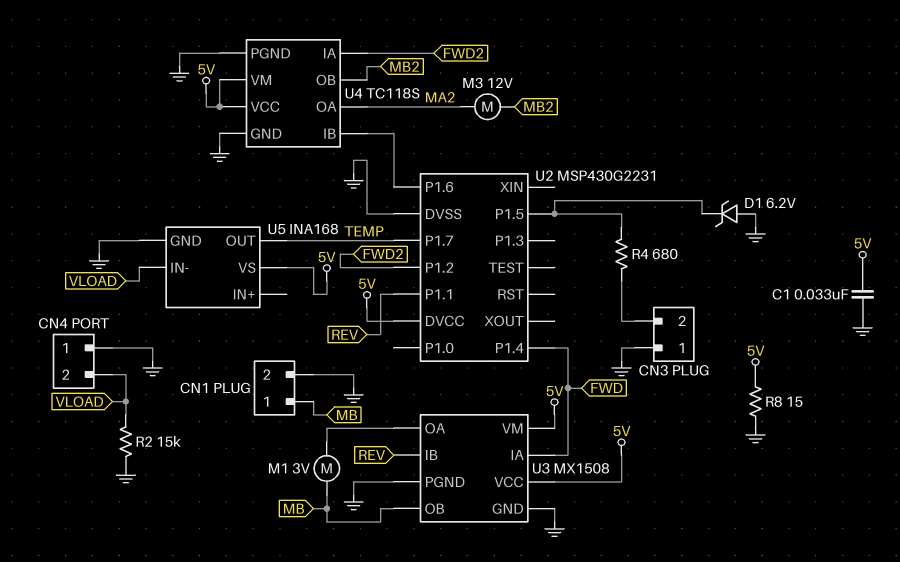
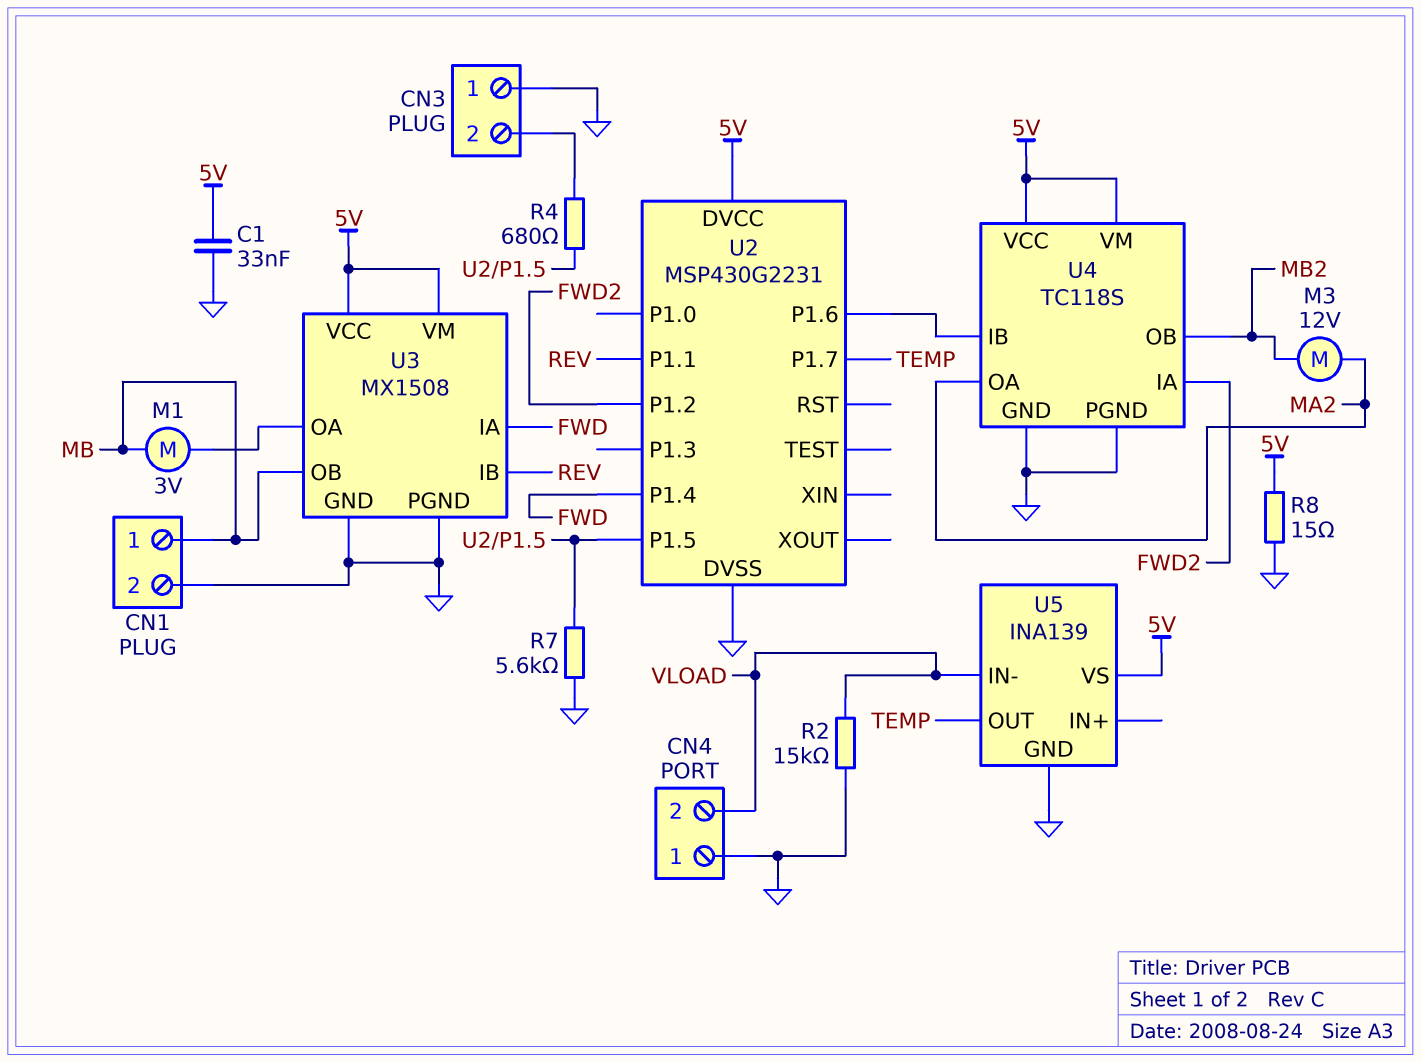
D1: zener 6.2V (A GND, K U2/P1.5) -> none
R7: none -> 5.6k (GND, U2/P1.5)
U5: INA168 -> INA139

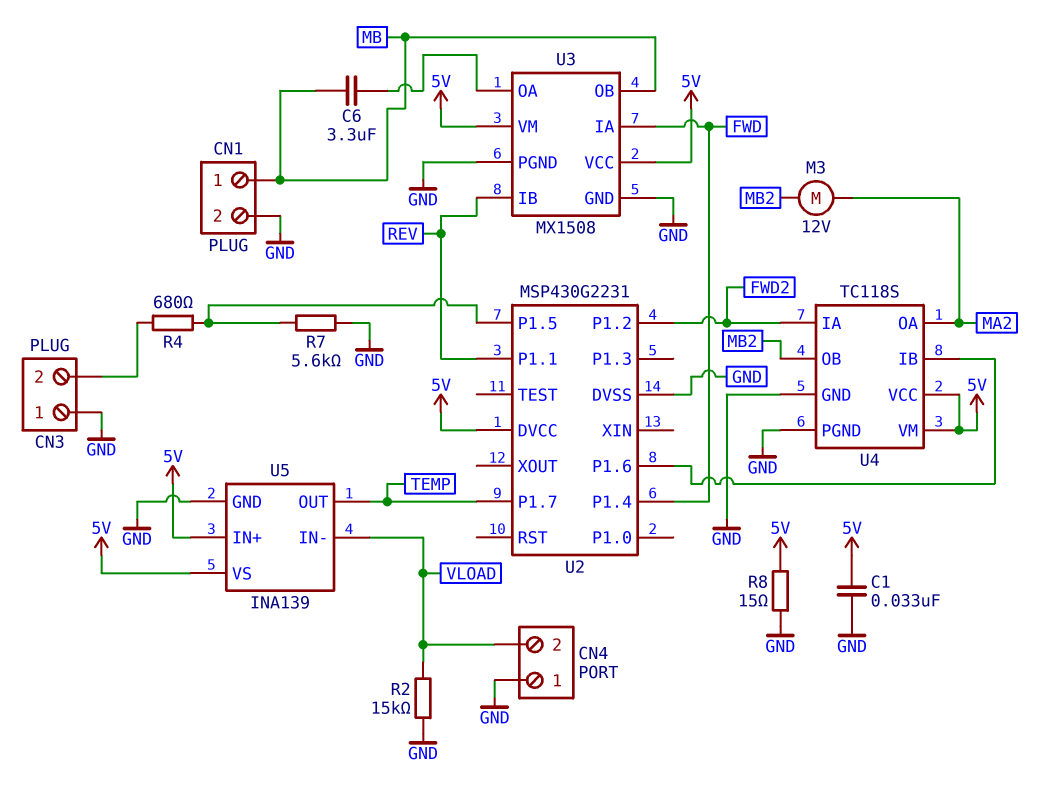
C6: none -> 3.3uF (MB, U3/OA)
M1: motor 3V (MB, U3/OA) -> none
U5 pin IN+: none -> 5V

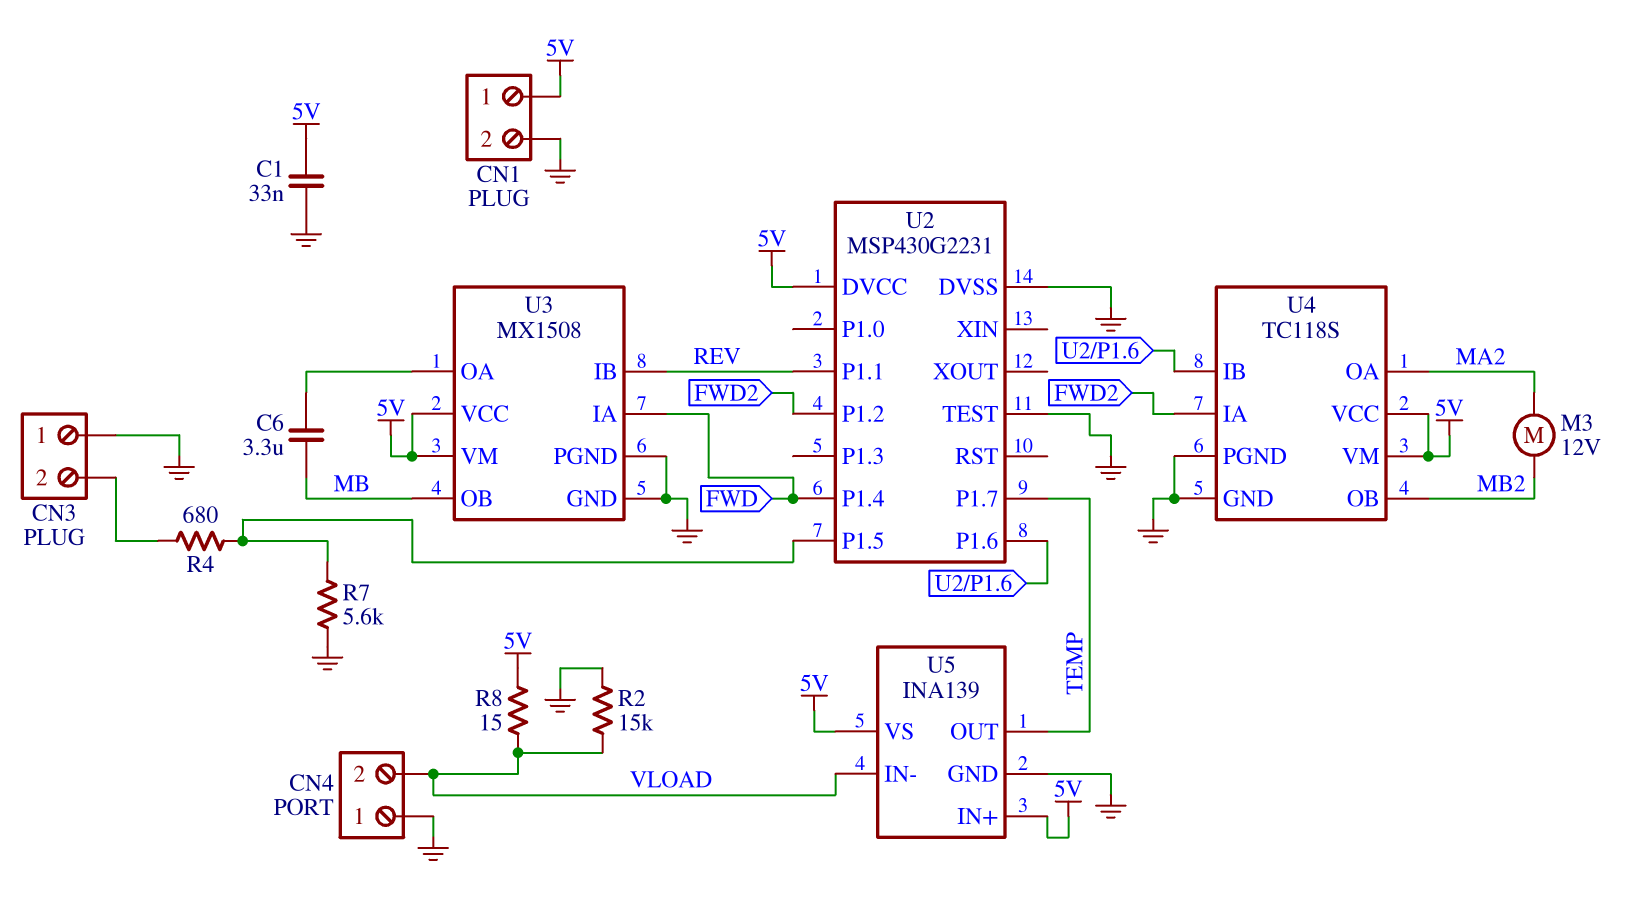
CN1 pin 1: MB -> 5V
R8: 15 (5V, GND) -> 15 (5V, VLOAD)
U2 pin TEST: none -> GND

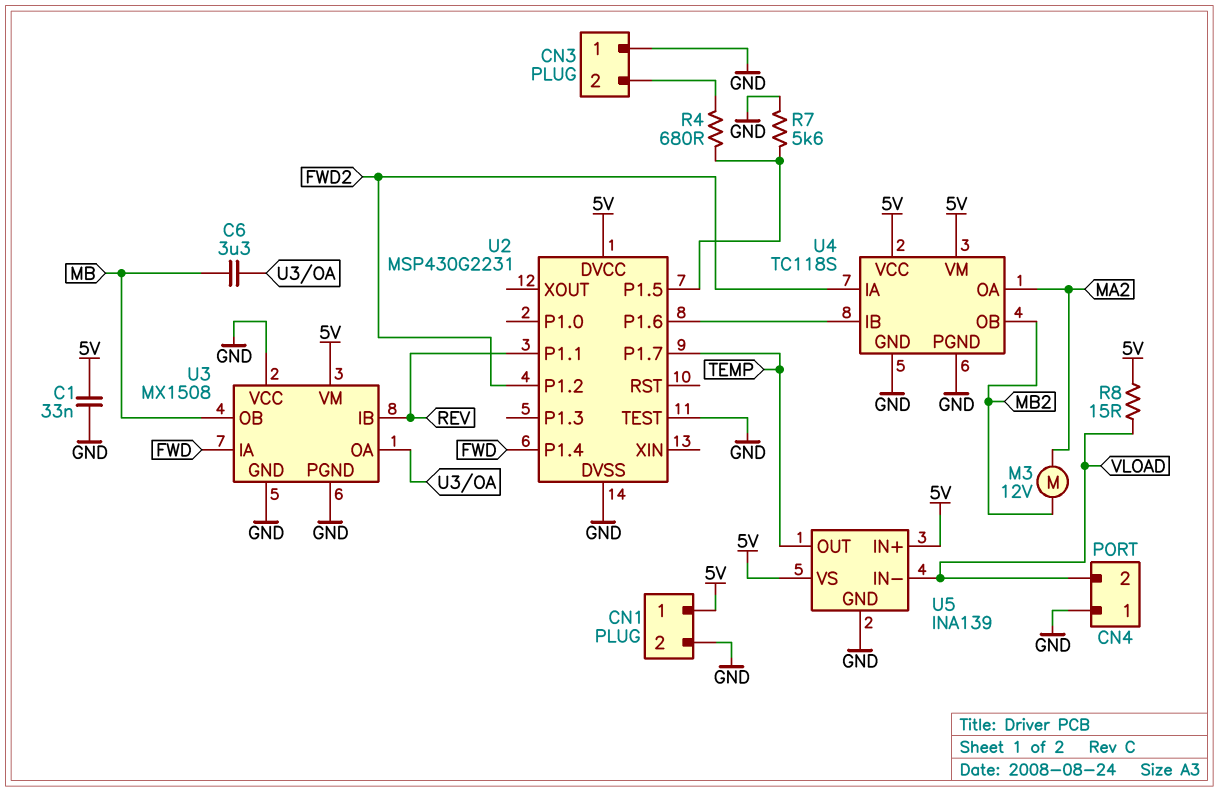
R2: 15k (GND, VLOAD) -> none
U3 pin VCC: 5V -> GND

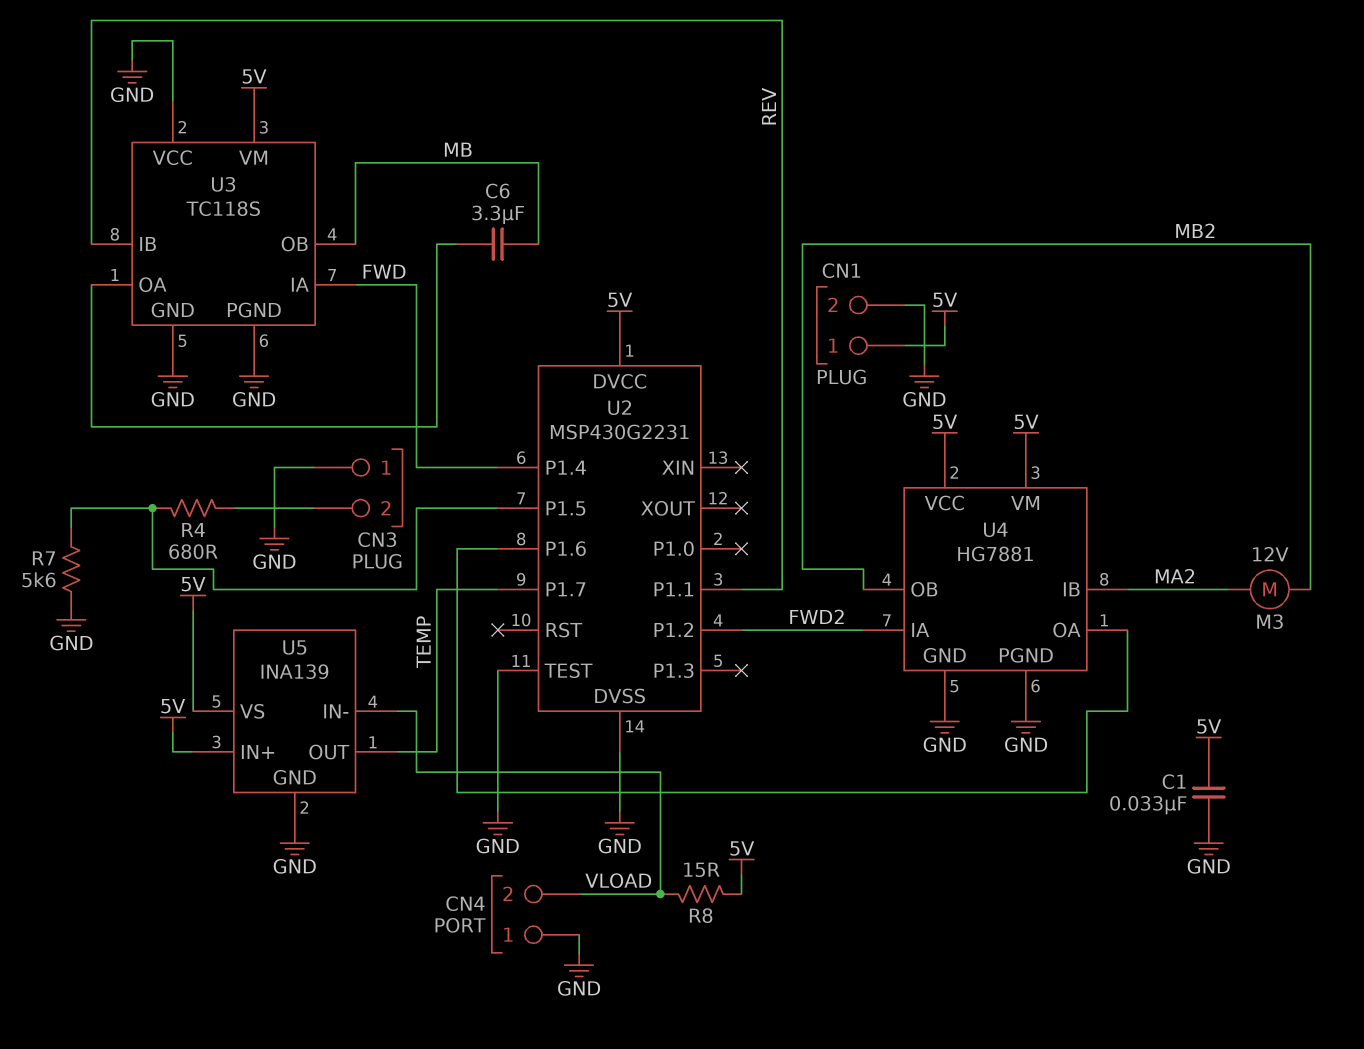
U3: MX1508 -> TC118S
U4: TC118S -> HG7881
U4 pin IB: U2/P1.6 -> MA2
U4 pin OA: MA2 -> U2/P1.6

